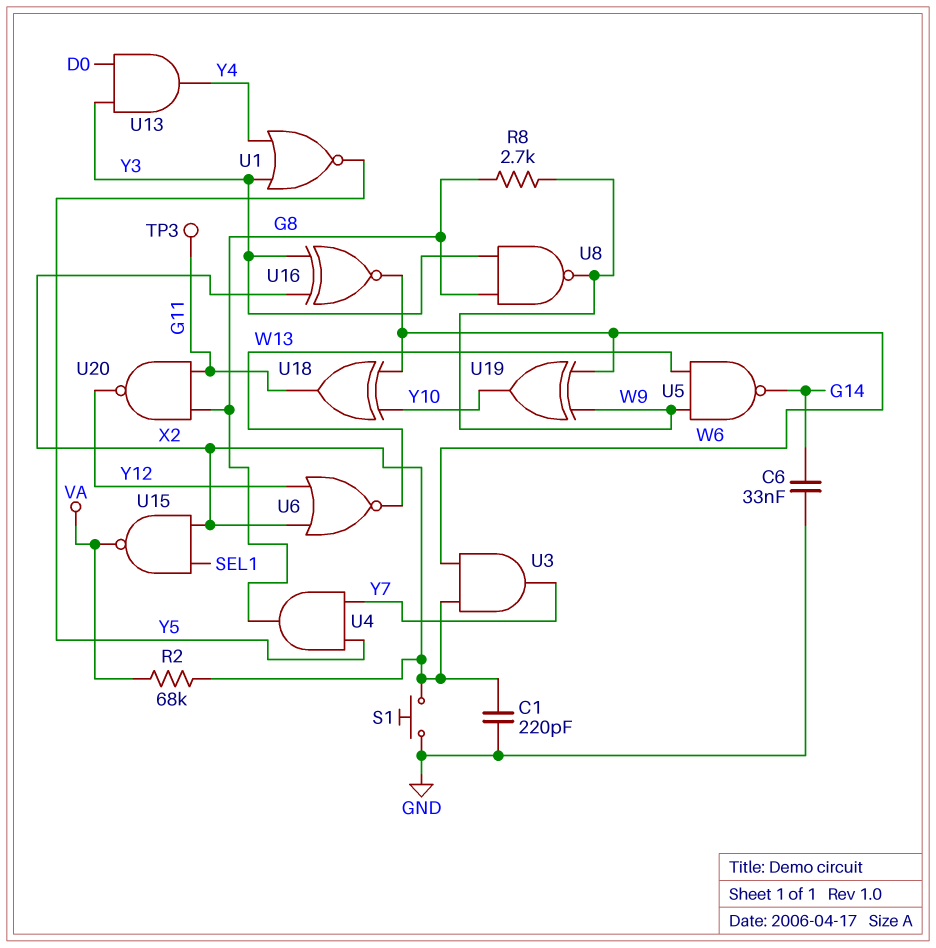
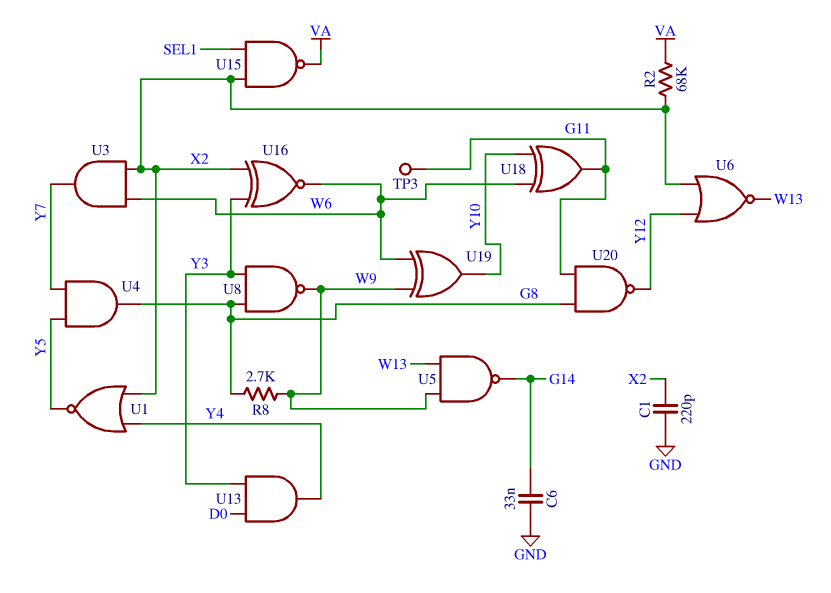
S1: button (GND, X2) -> none
U1: NOR (in Y3, in Y4, out Y5) -> NOR (in X2, in Y4, out Y5)

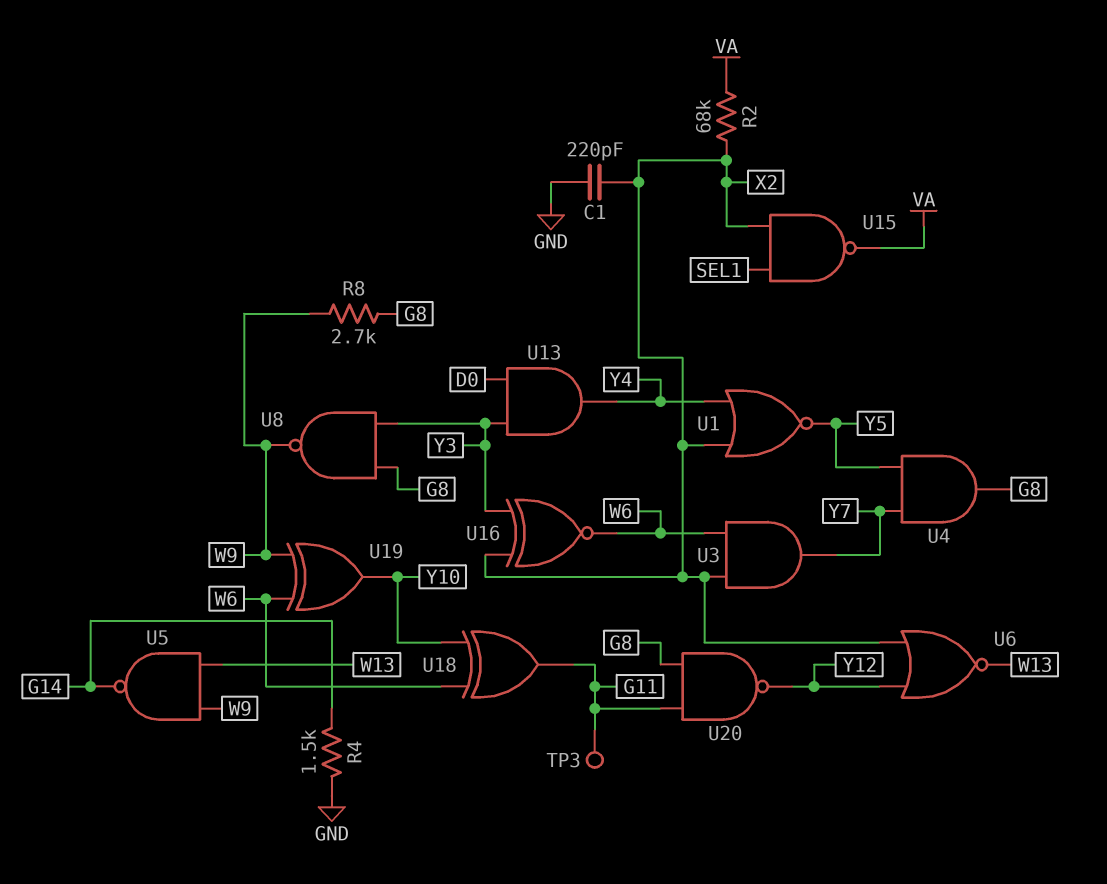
C6: 33nF (G14, GND) -> none
R4: none -> 1.5k (G14, GND)

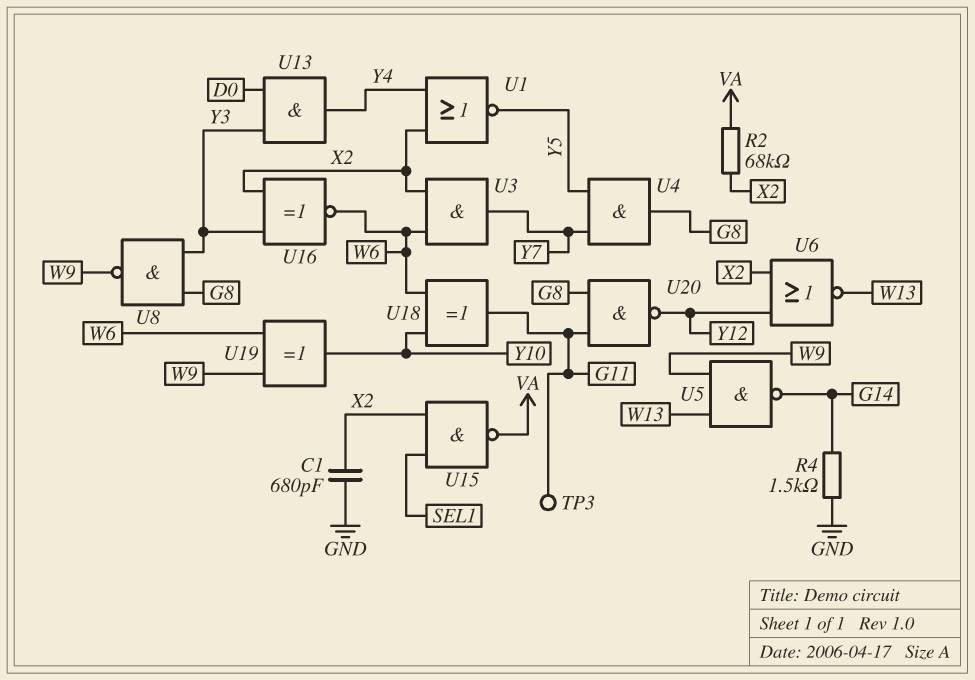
C1: 220pF (GND, X2) -> 680pF (GND, X2)
R8: 2.7k (G8, W9) -> none

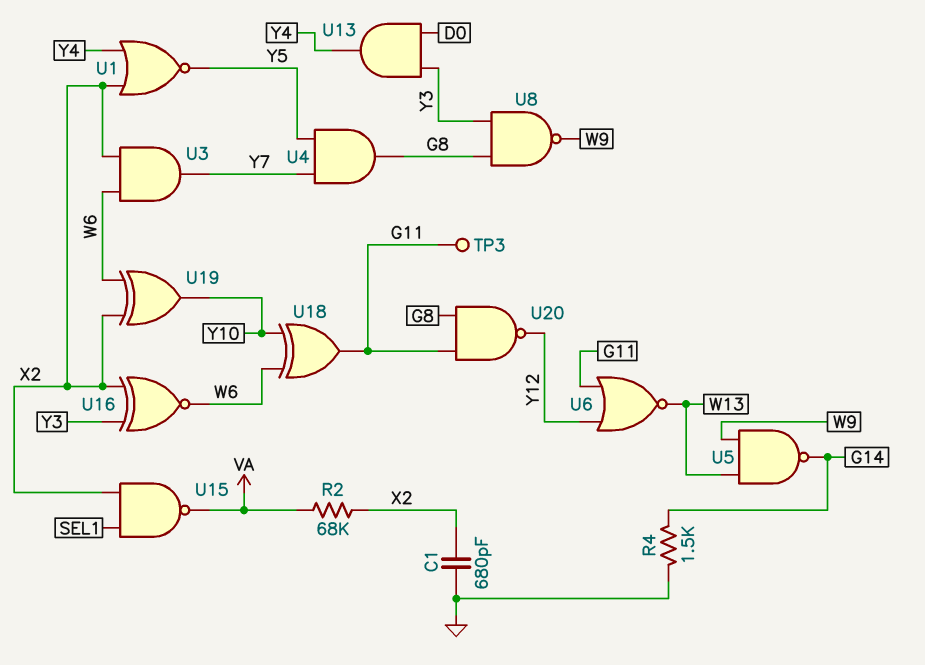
U6: NOR (in X2, in Y12, out W13) -> NOR (in G11, in Y12, out W13)
U19: XOR (in W6, in W9, out Y10) -> XOR (in W6, in X2, out Y10)

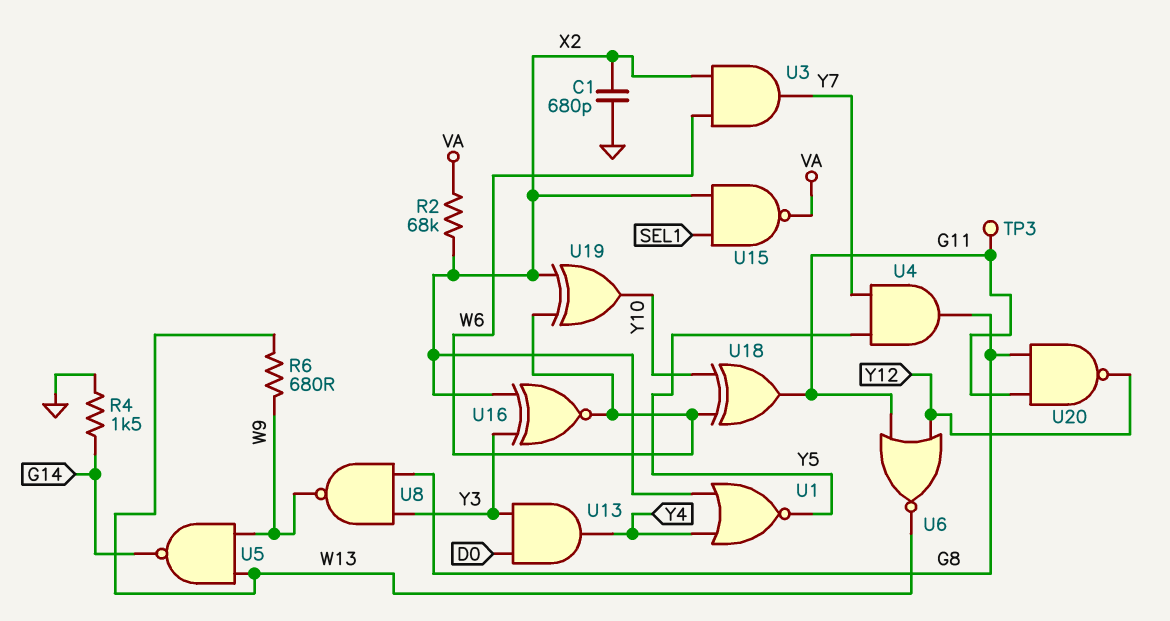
R6: none -> 680 (W9, W13)

